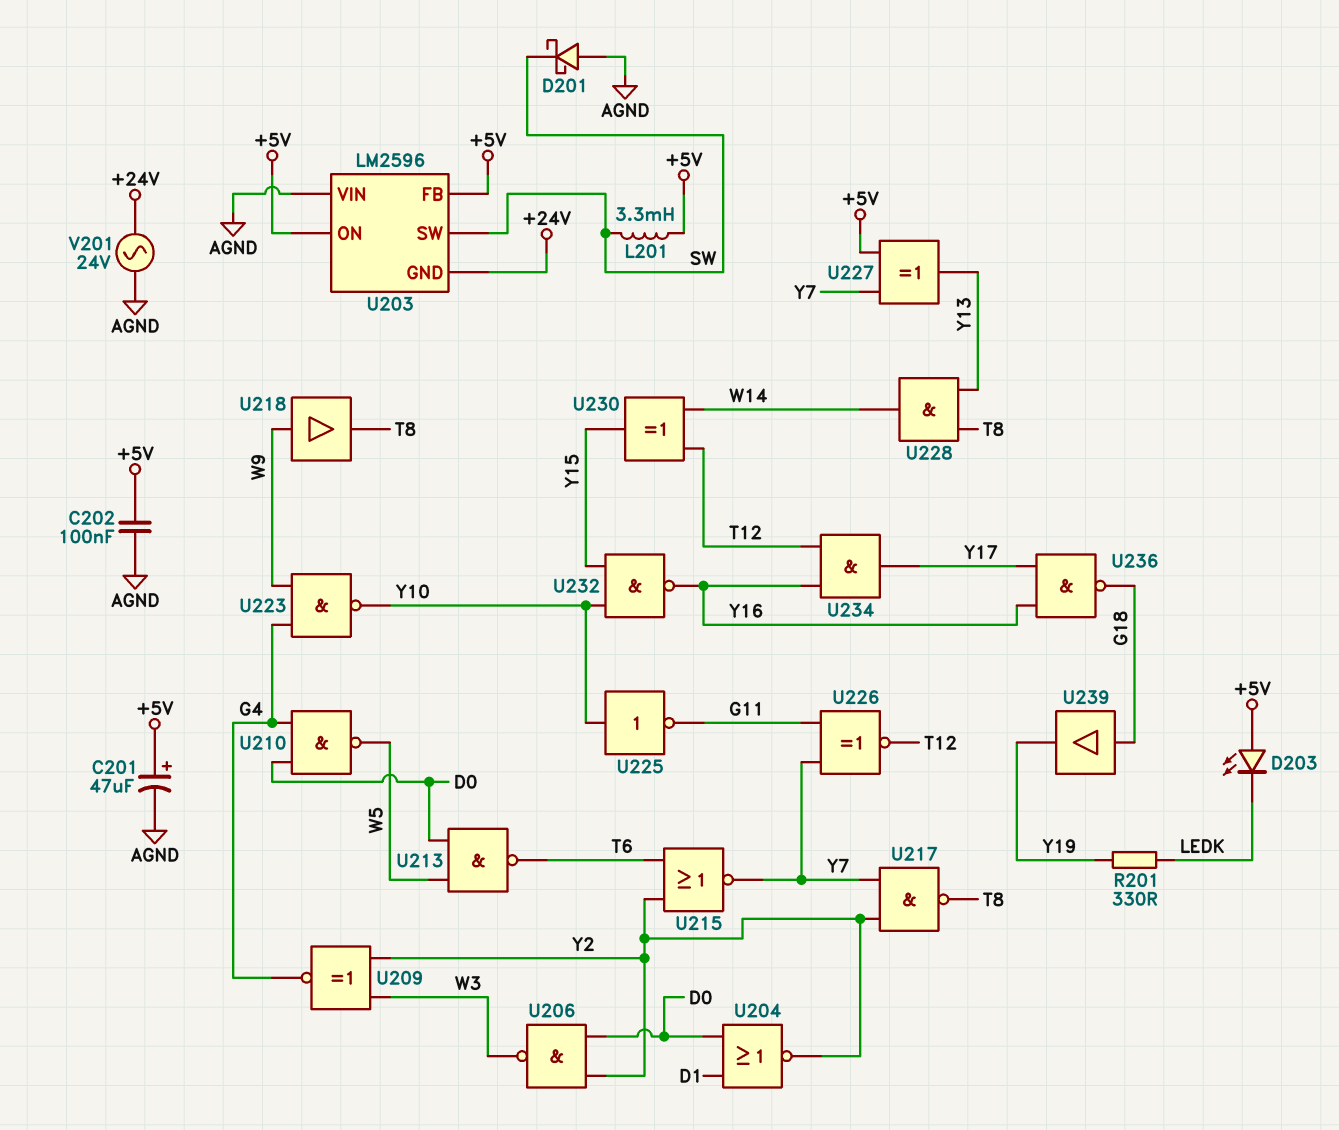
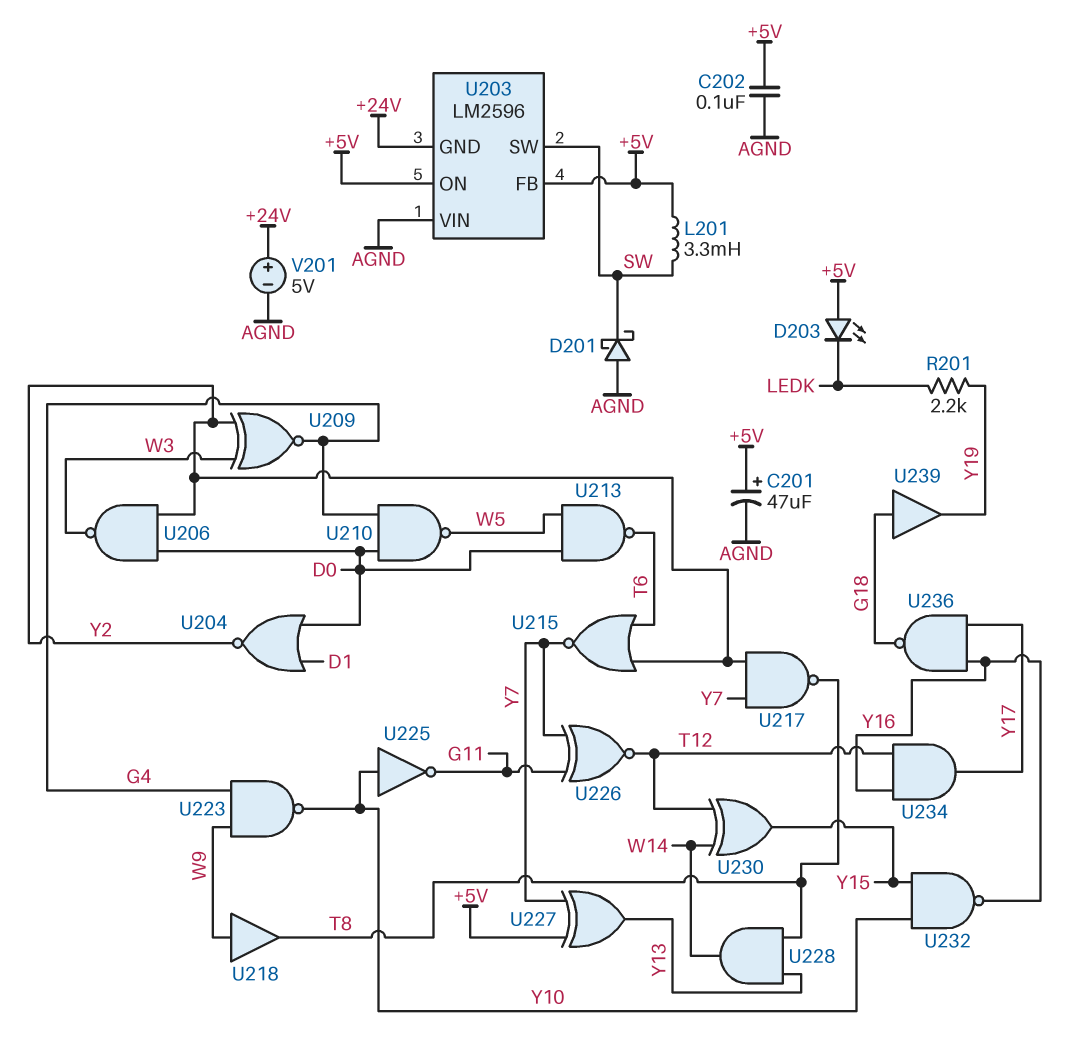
R201: 330 (LEDK, Y19) -> 2.2k (LEDK, Y19)
V201: AC 24V (+24V, AGND) -> 5V (plus +24V, minus AGND)

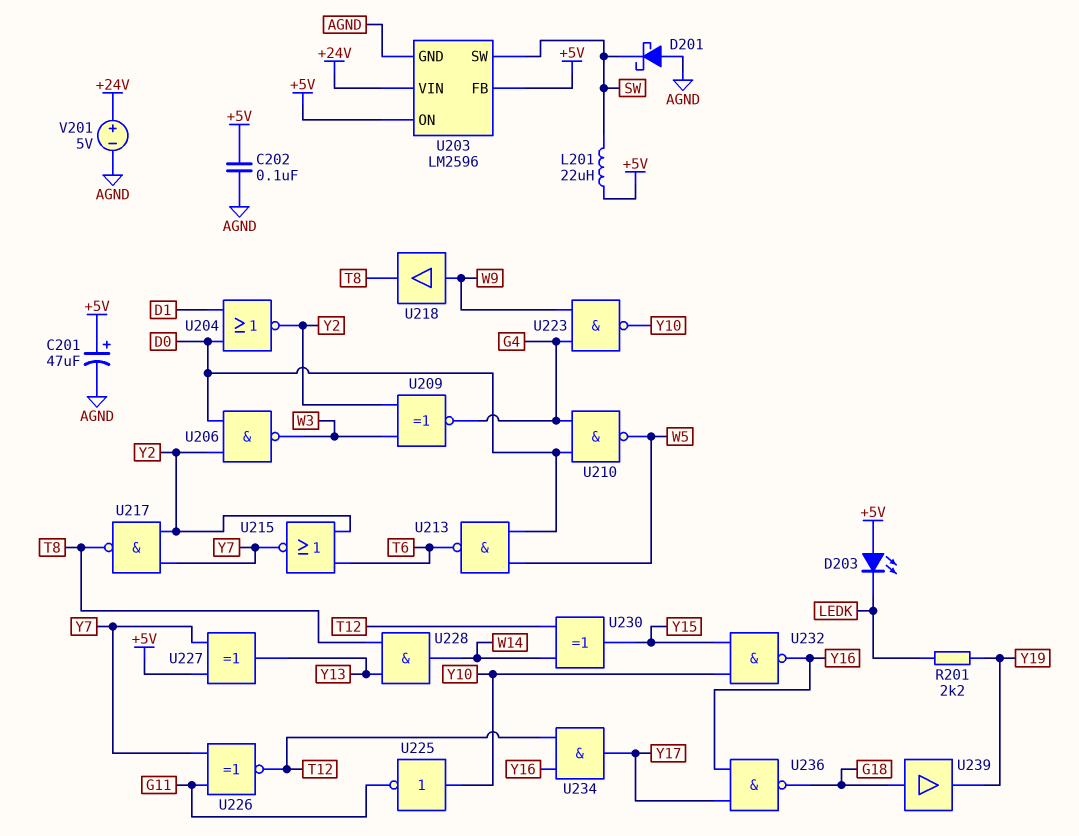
L201: 3.3mH (+5V, SW) -> 22uH (+5V, SW)
U203 pin GND: +24V -> AGND
U203 pin VIN: AGND -> +24V

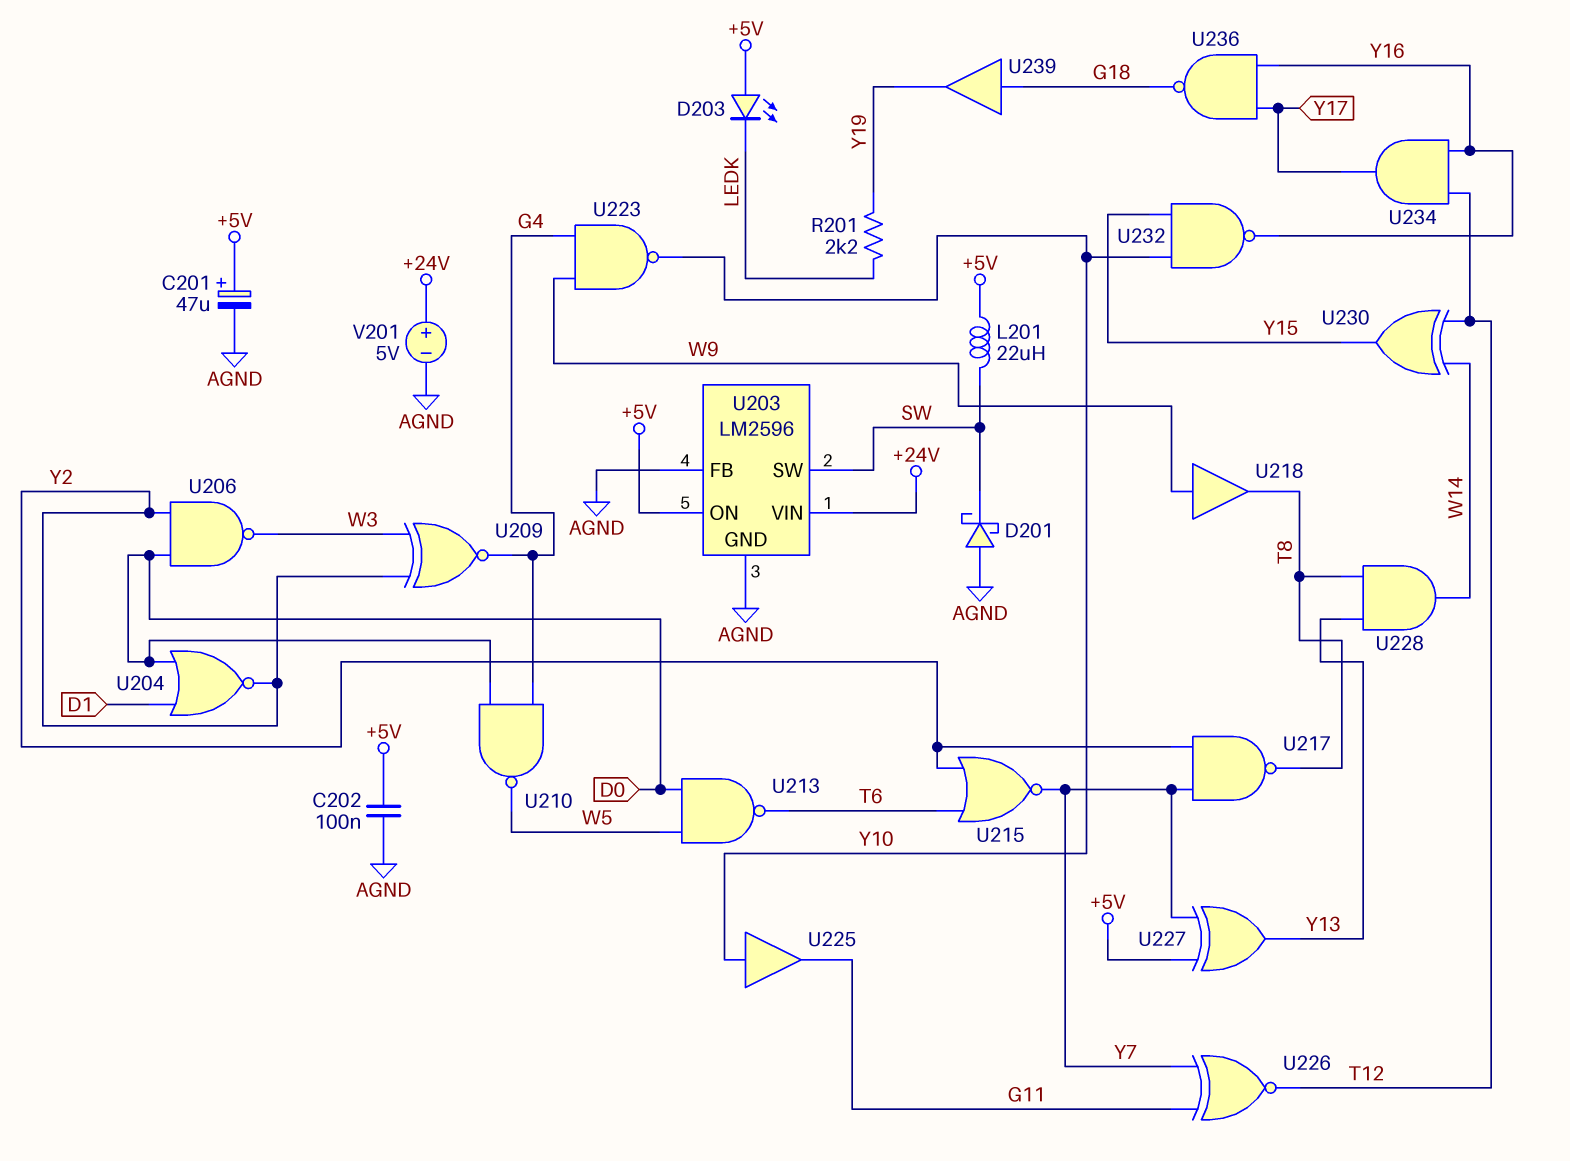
U203 pin FB: +5V -> AGND
U225: NOT (in Y10, out G11) -> buffer (in Y10, out G11)

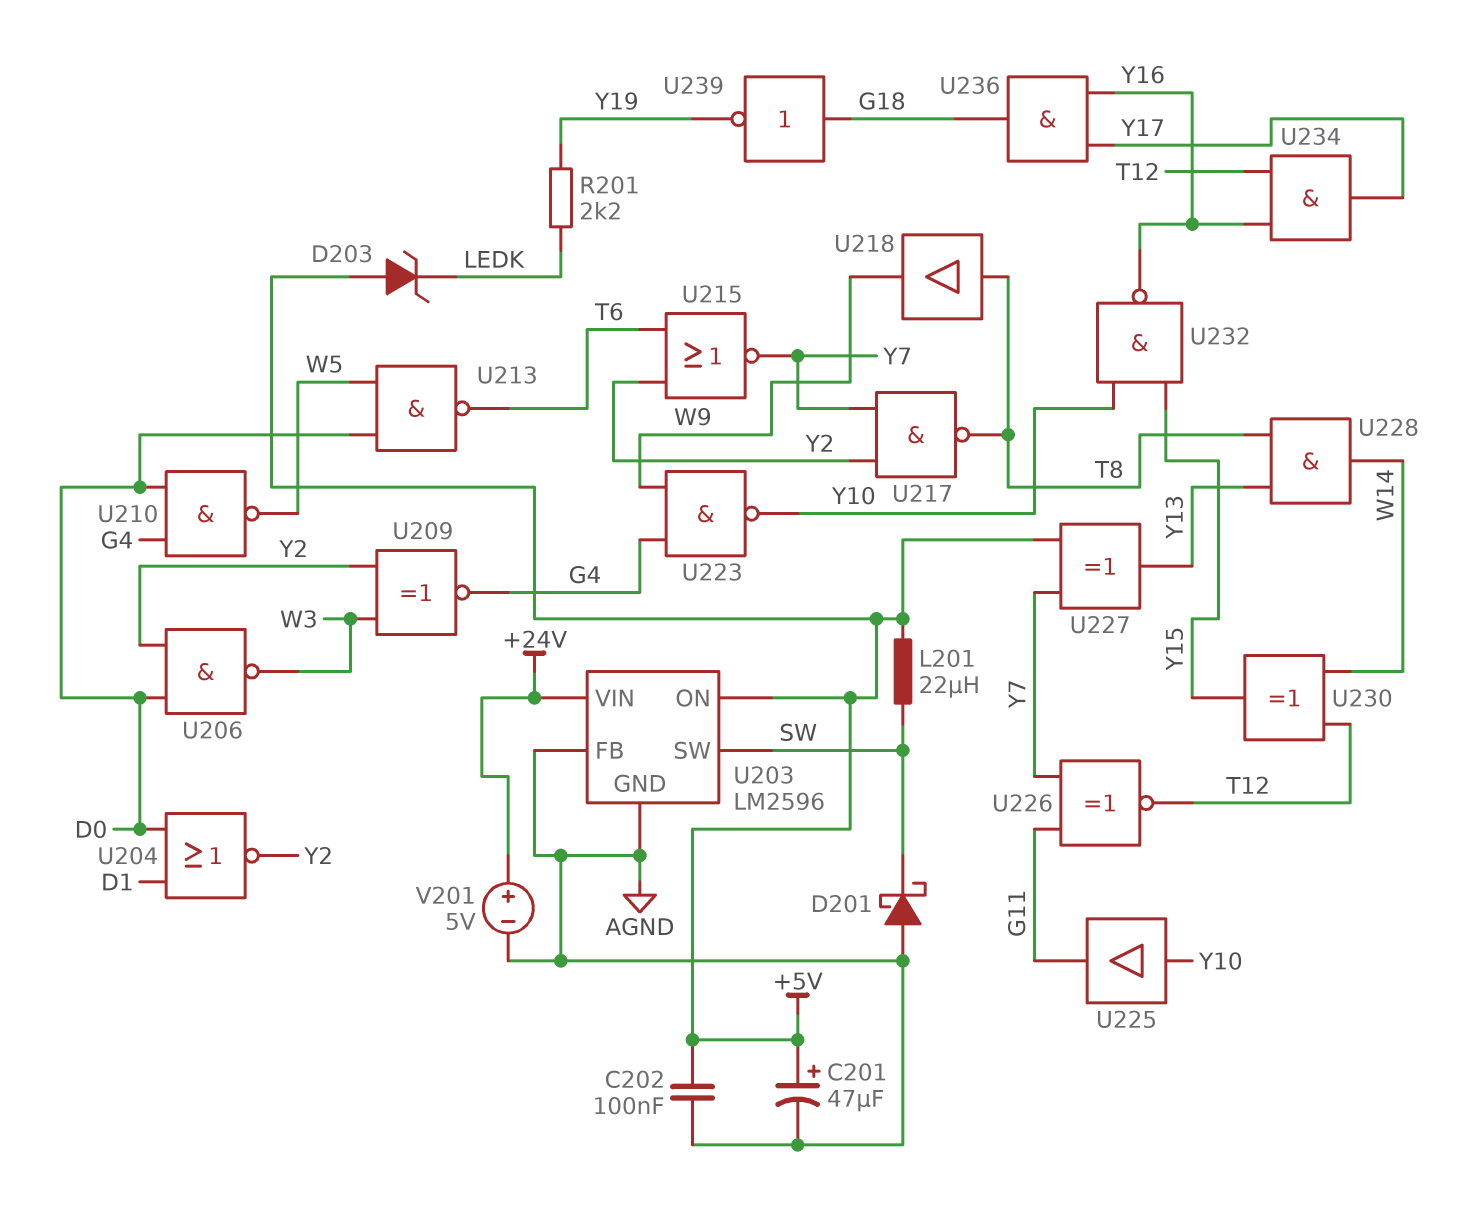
D203: LED (A +5V, K LEDK) -> zener (A +5V, K LEDK)
U218: buffer (in W9, out T8) -> buffer (in T8, out W9)
U236: NAND (in Y16, in Y17, out G18) -> AND (in Y16, in Y17, out G18)
U239: buffer (in G18, out Y19) -> NOT (in G18, out Y19)

